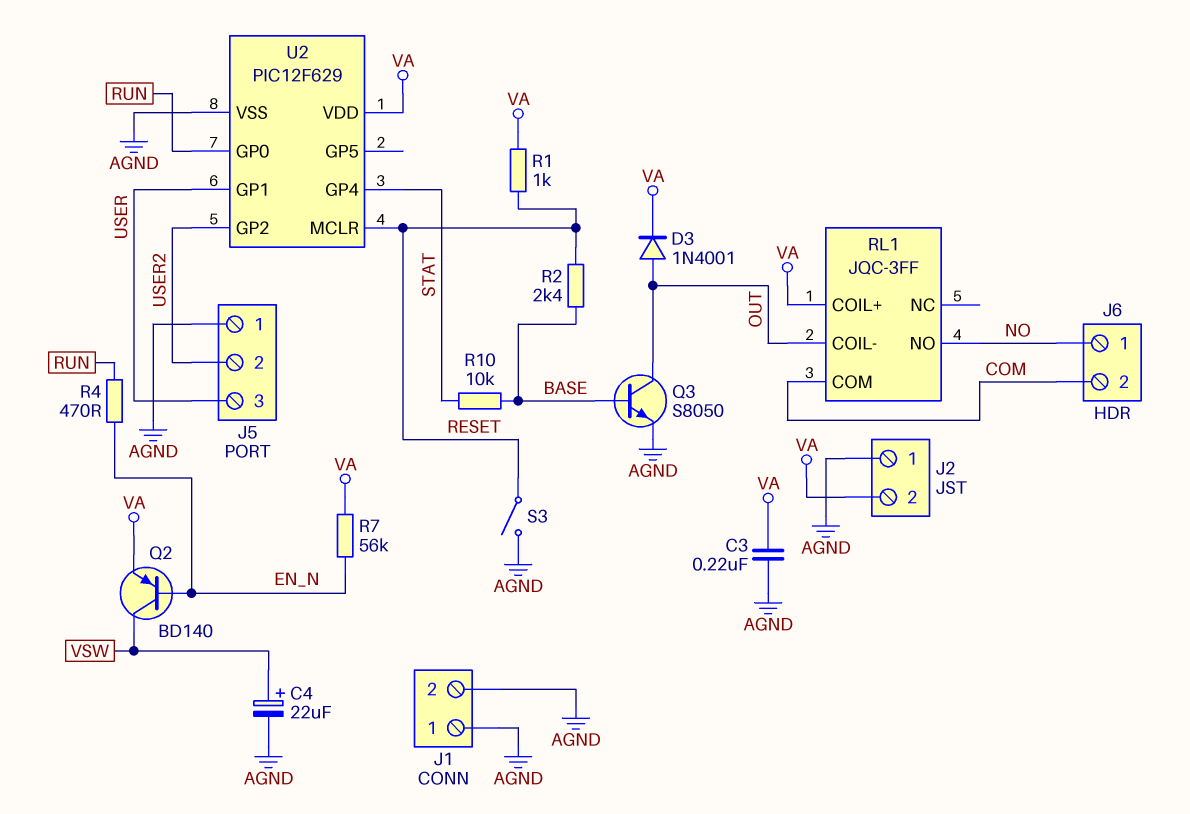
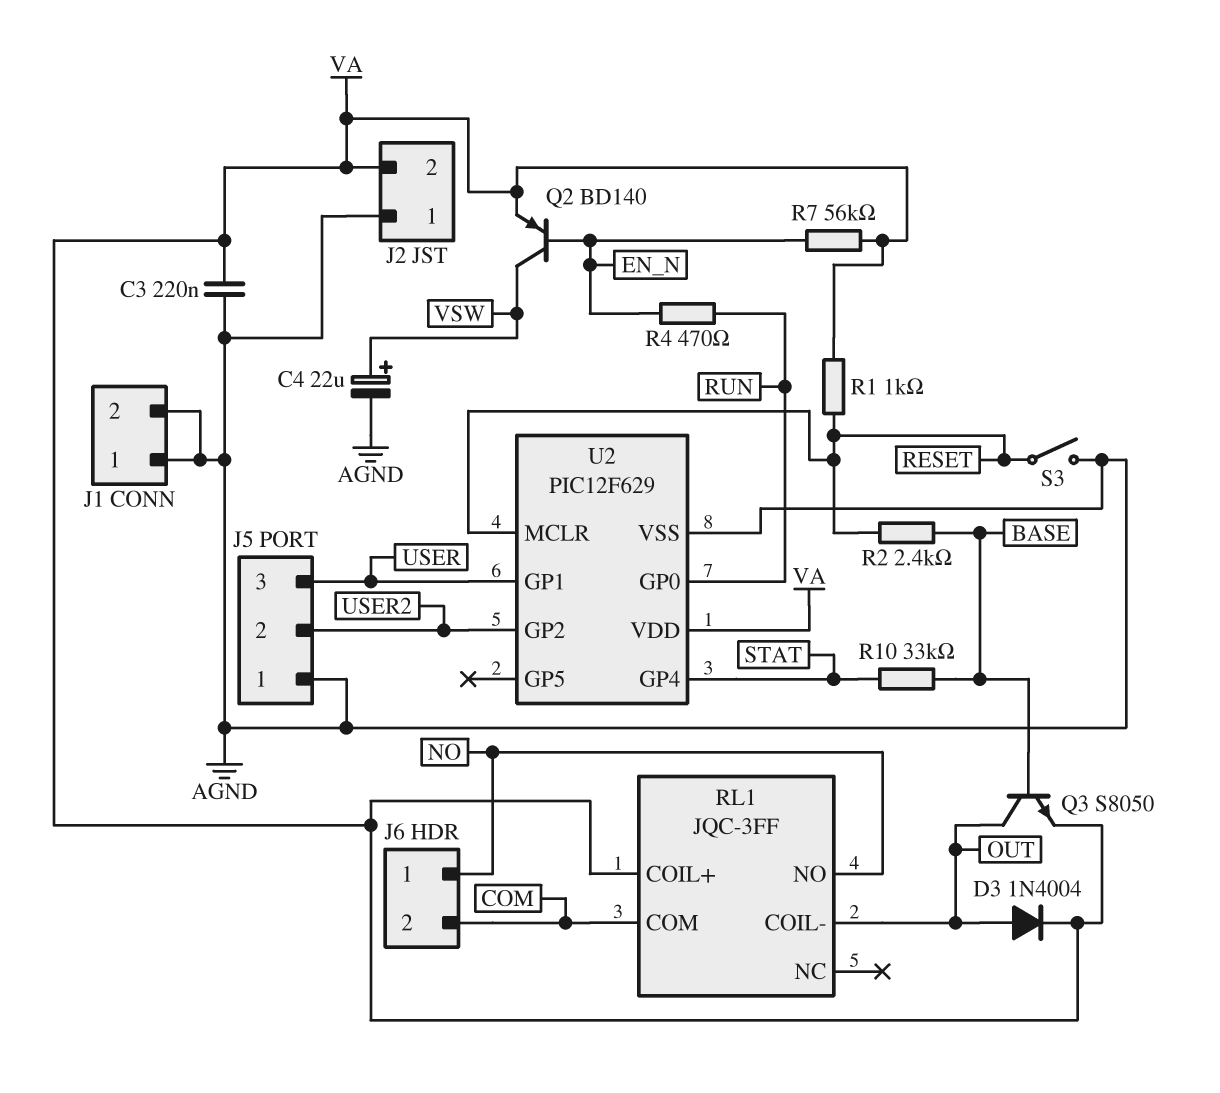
D3: diode 1N4001 (A OUT, K VA) -> diode 1N4004 (A OUT, K VA)
Q3: NPN S8050 (B BASE, C OUT, E AGND) -> NPN S8050 (B BASE, C OUT, E VA)
R10: 10k (BASE, STAT) -> 33k (BASE, STAT)

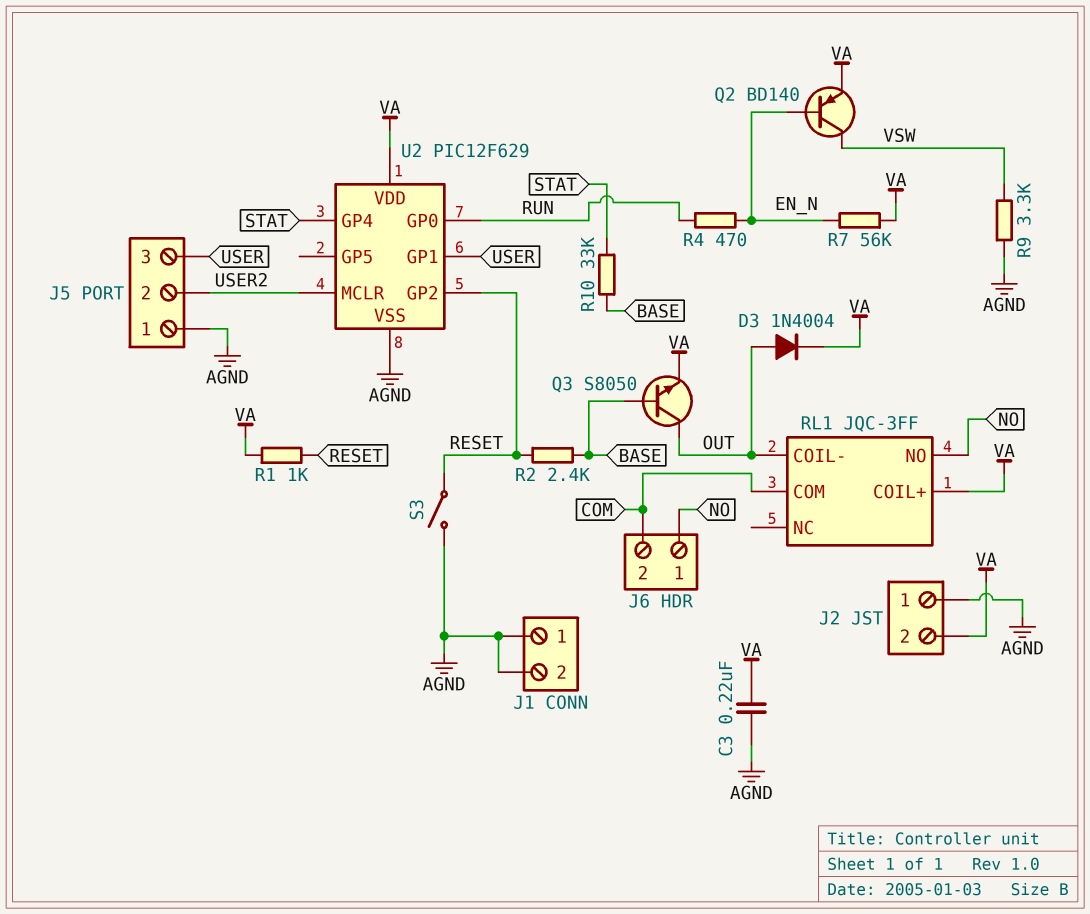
C4: 22uF (plus VSW, minus AGND) -> none
R9: none -> 3.3k (AGND, VSW)
U2 pin GP2: USER2 -> RESET
U2 pin MCLR: RESET -> USER2

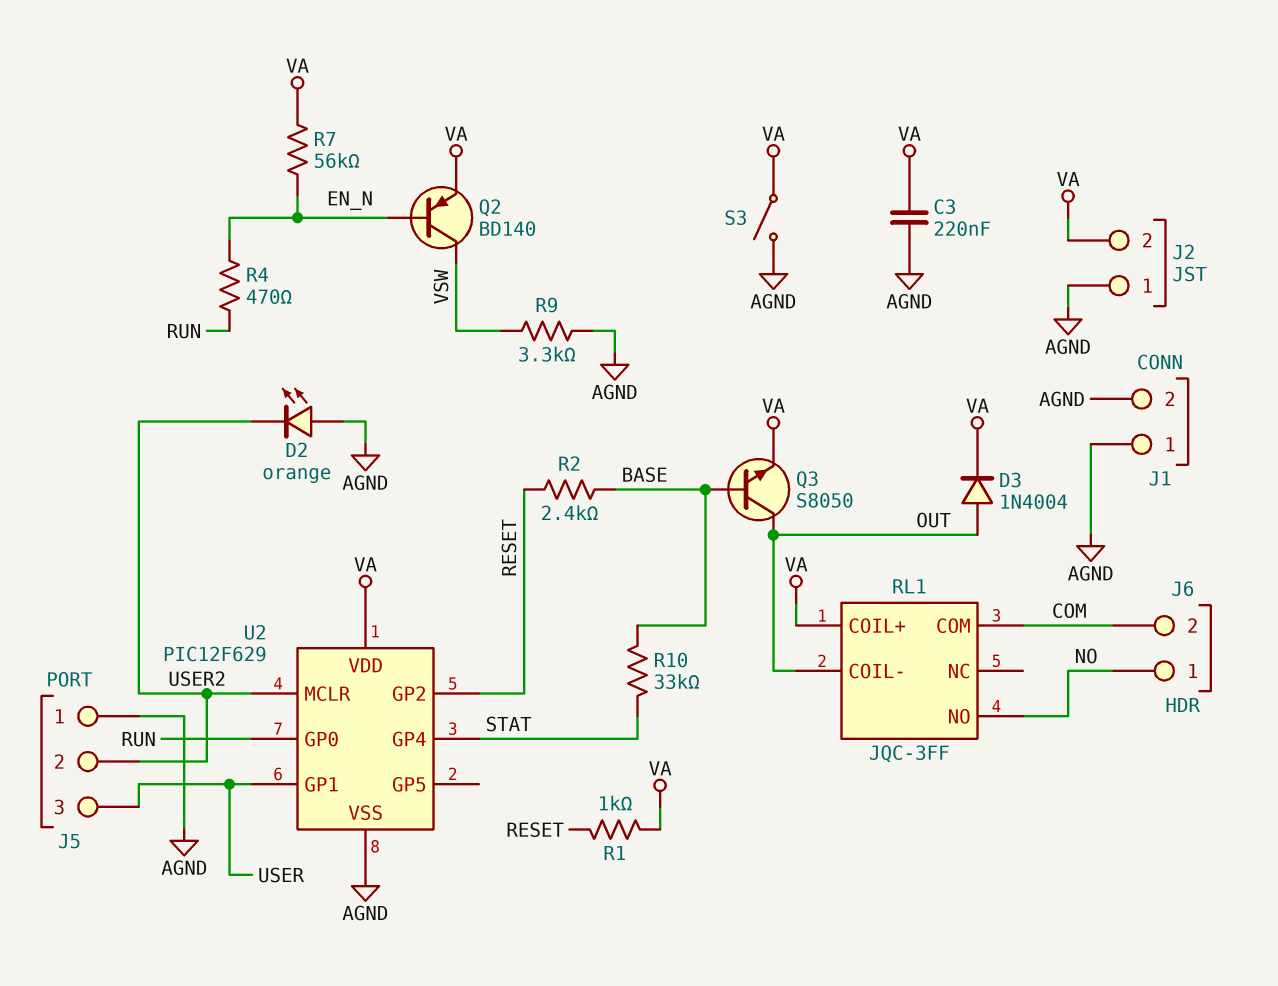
D2: none -> LED orange (A AGND, K USER2)
S3: switch (AGND, RESET) -> switch (AGND, VA)

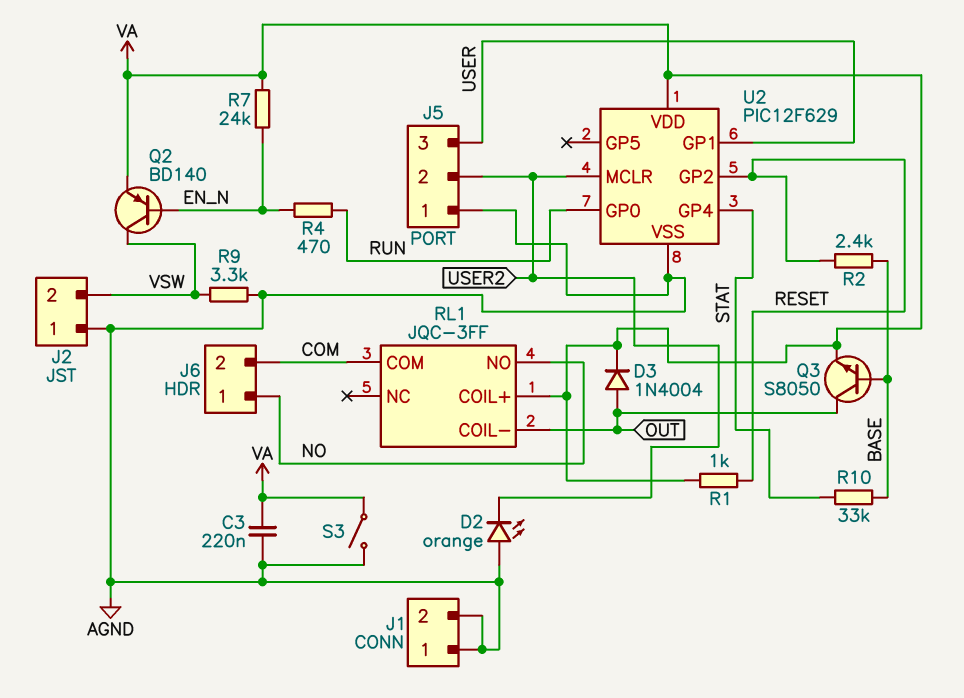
J2 pin 2: VA -> VSW
R7: 56k (EN_N, VA) -> 24k (EN_N, VA)

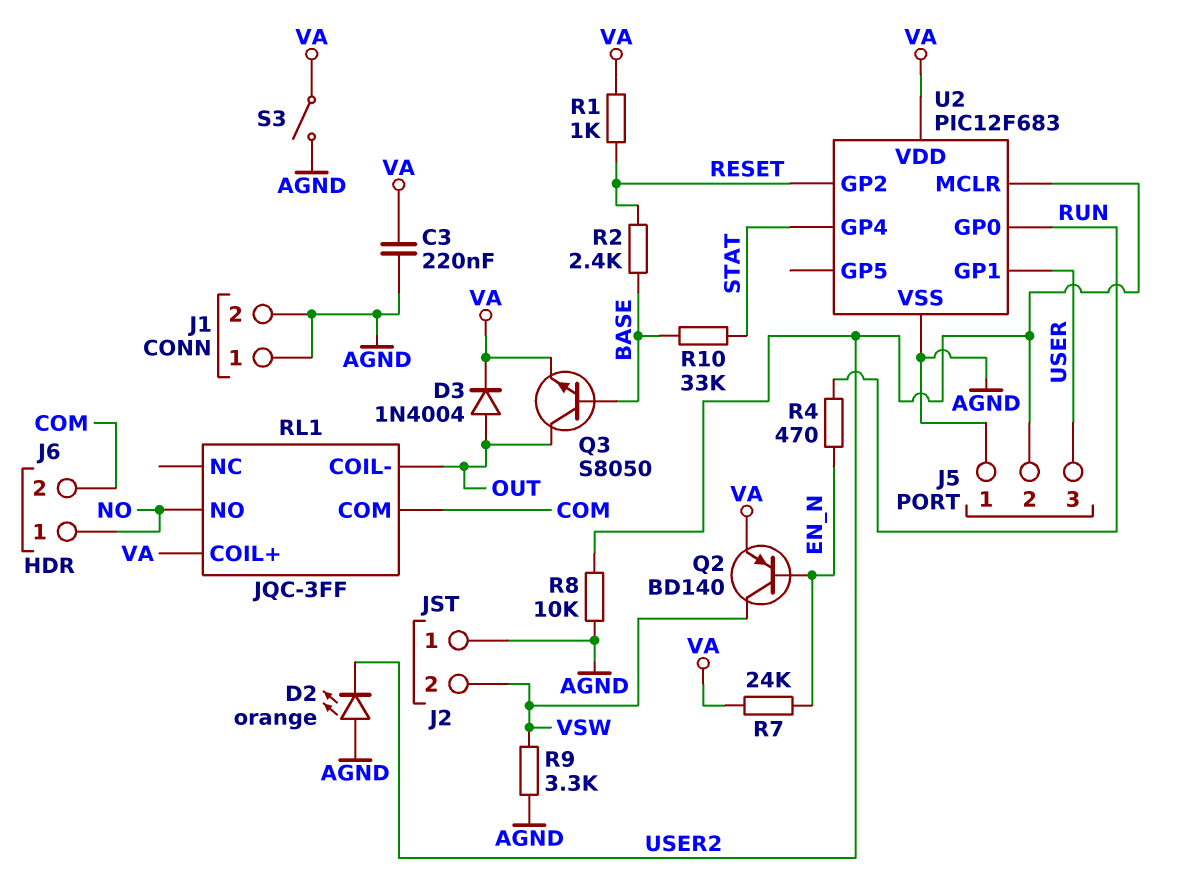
R8: none -> 10k (AGND, USER2)
U2: PIC12F629 -> PIC12F683

